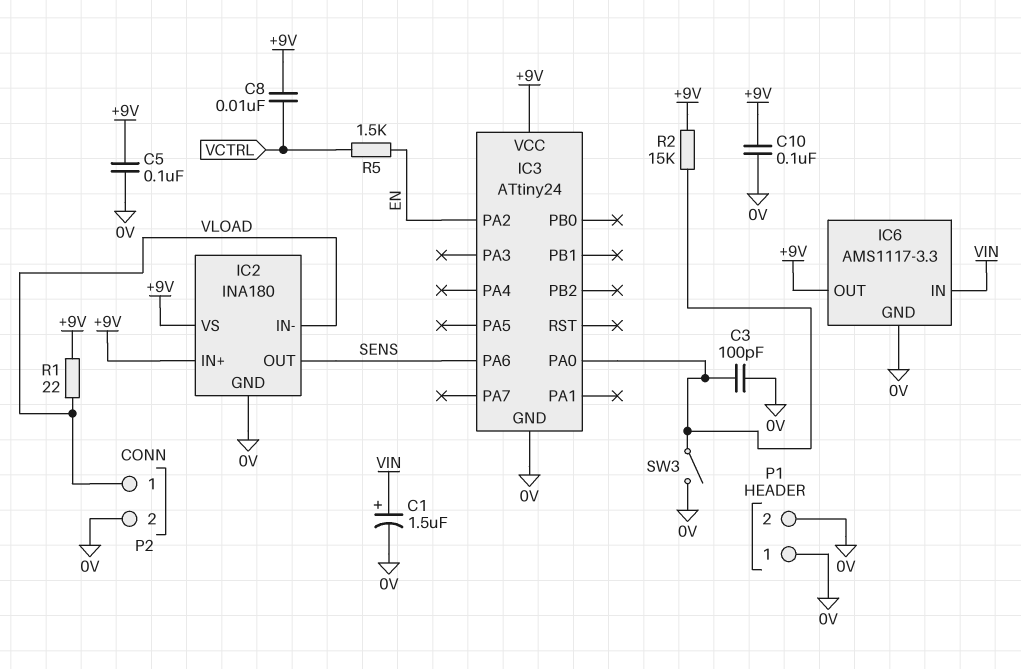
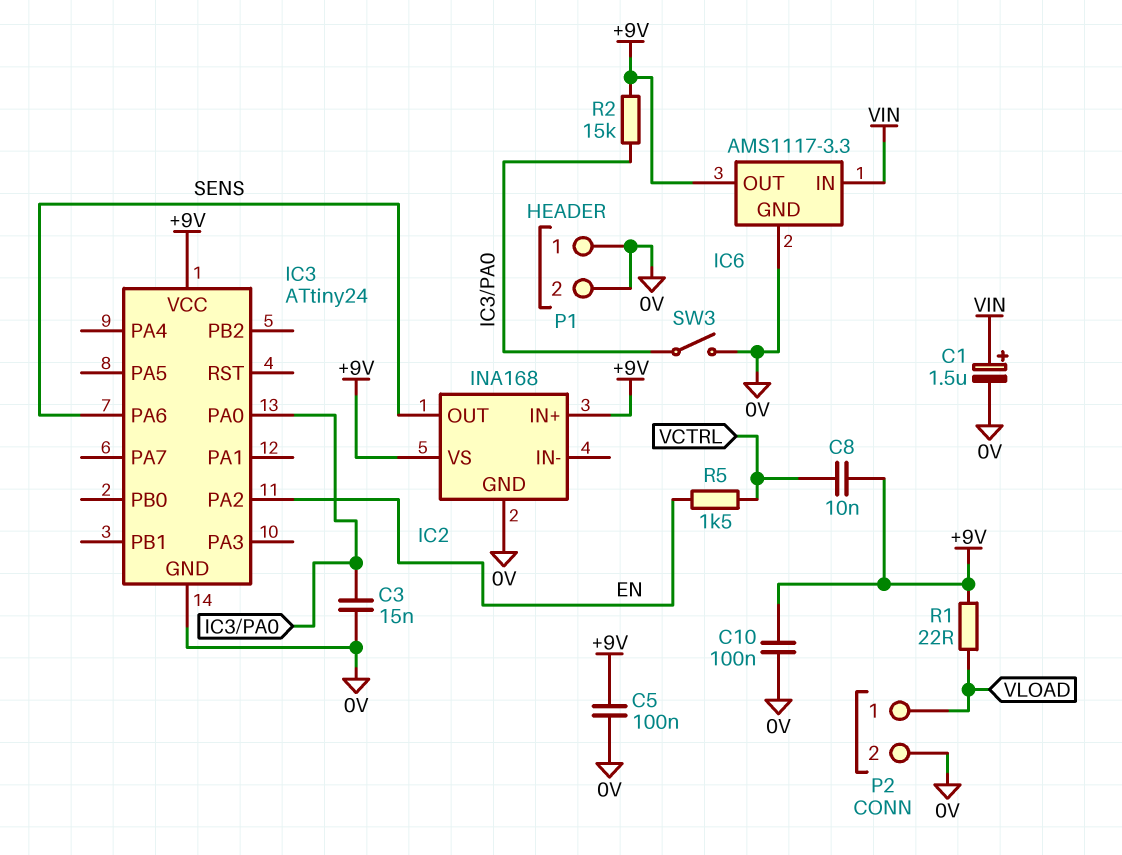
C3: 100pF (0V, IC3/PA0) -> 15nF (0V, IC3/PA0)
IC2: INA180 -> INA168
IC2 pin IN-: VLOAD -> none

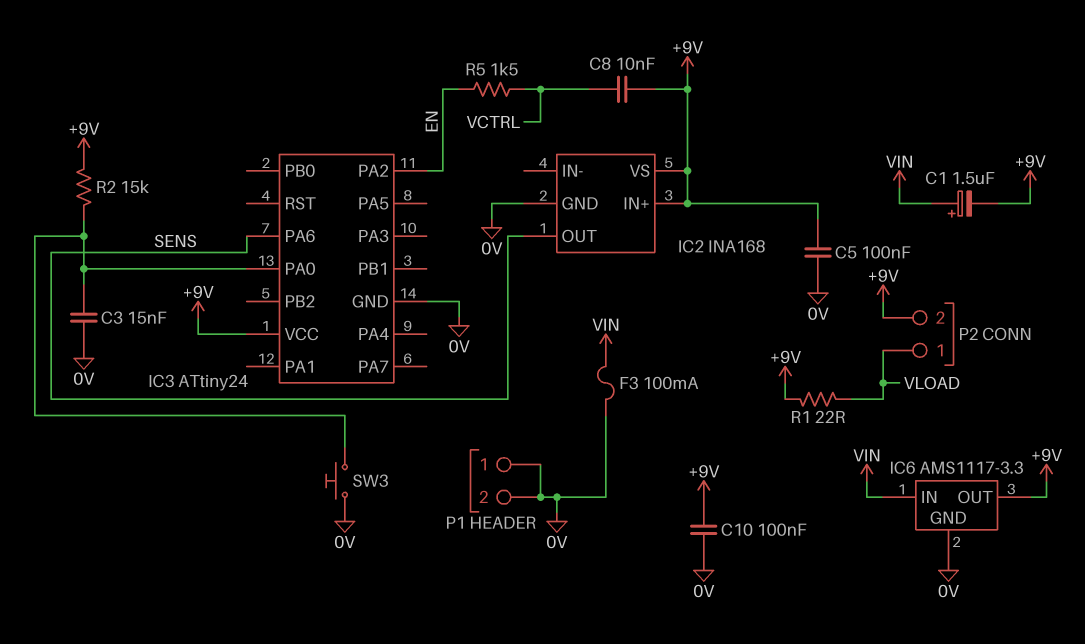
C1: 1.5uF (plus VIN, minus 0V) -> 1.5uF (plus VIN, minus +9V)
F3: none -> 100mA (0V, VIN)
P2 pin 2: 0V -> +9V
SW3: switch (0V, IC3/PA0) -> button (0V, IC3/PA0)

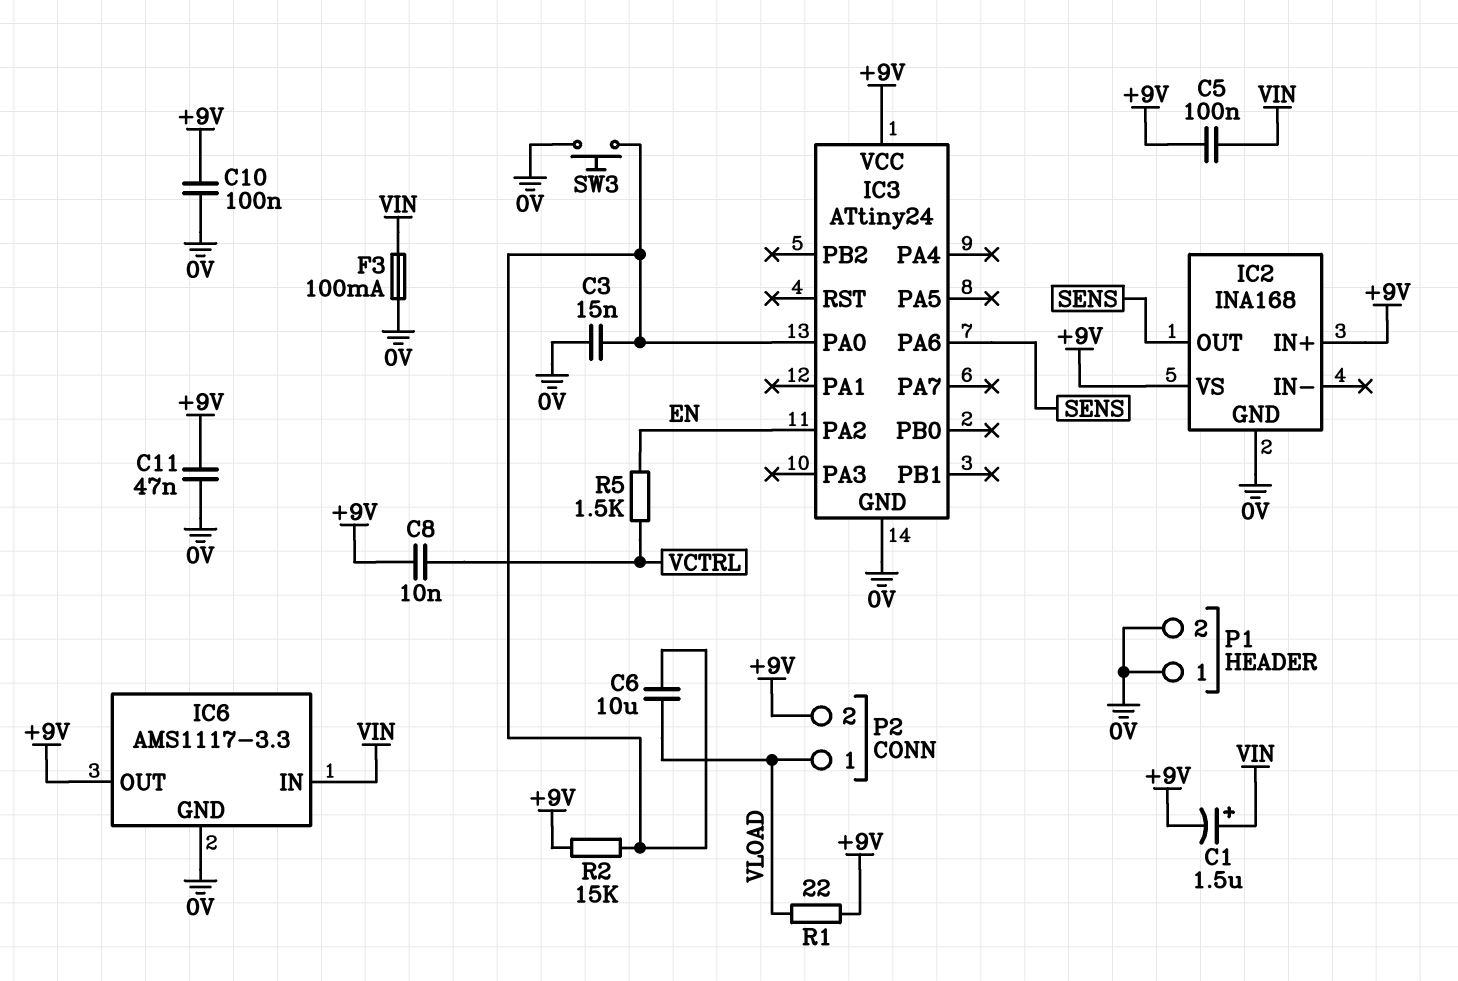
C5: 100nF (+9V, 0V) -> 100nF (+9V, VIN)
C6: none -> 10uF (IC3/PA0, VLOAD)
C11: none -> 47nF (+9V, 0V)

